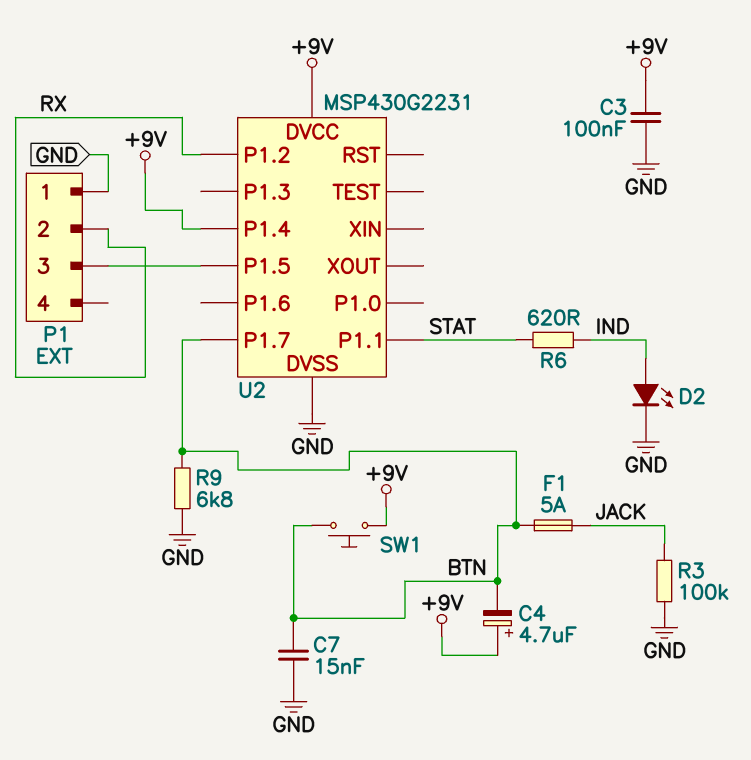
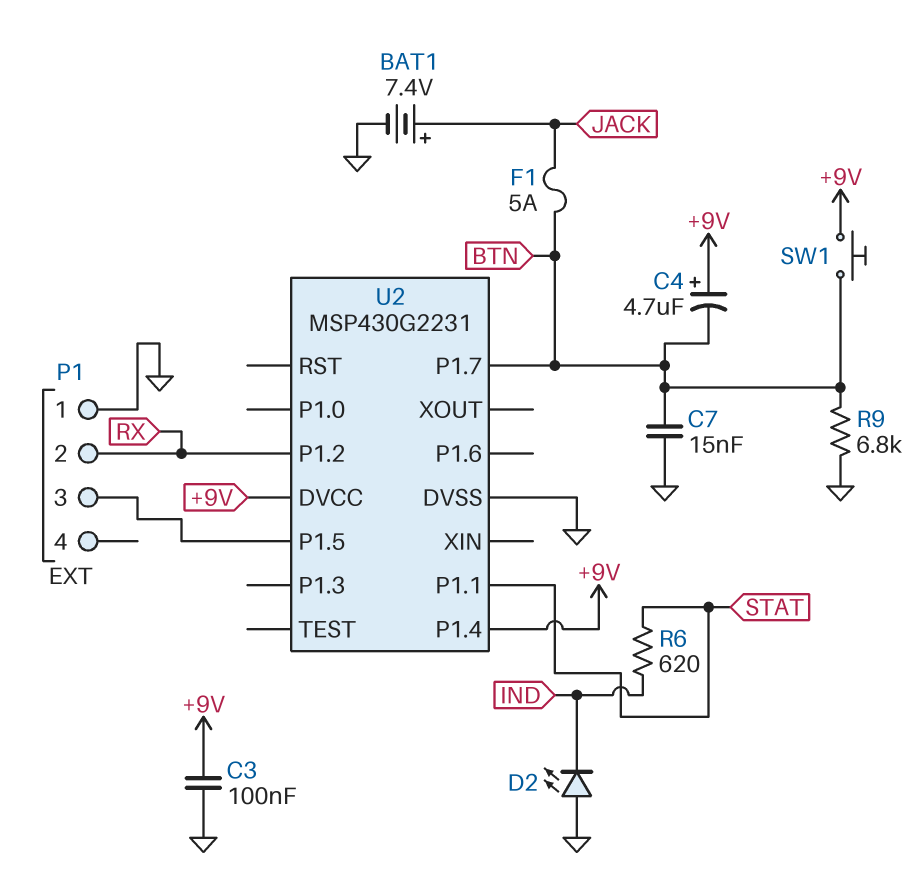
BAT1: none -> 7.4V (plus JACK, minus GND)
D2: LED (A IND, K GND) -> LED (A GND, K IND)
R3: 100k (GND, JACK) -> none

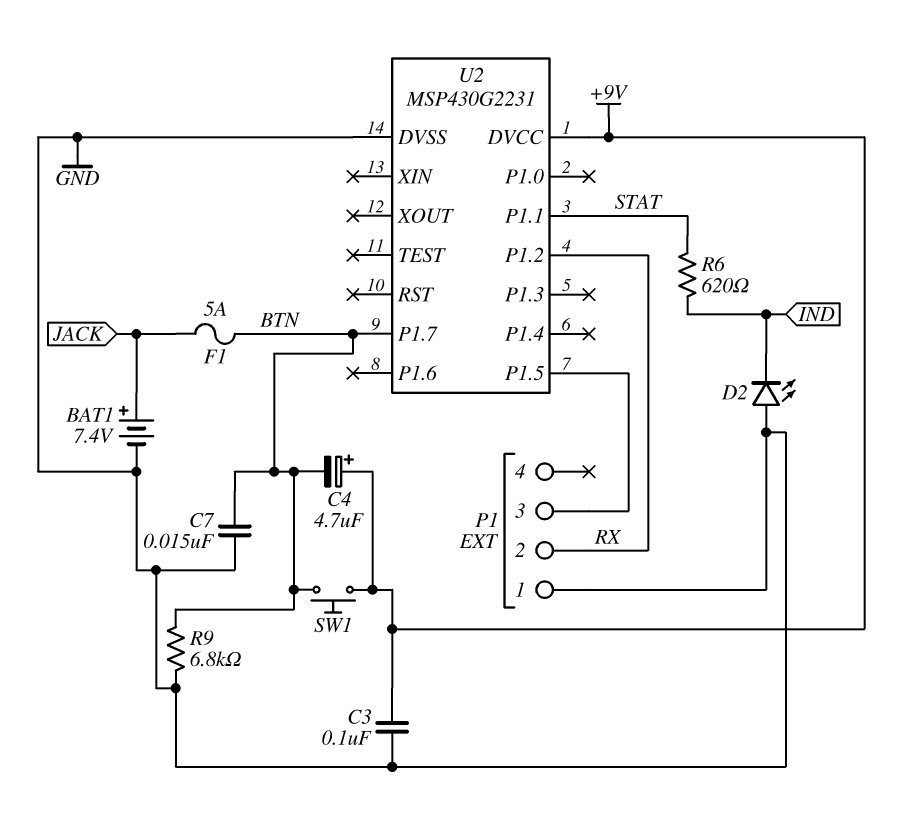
U2 pin P1.4: +9V -> none

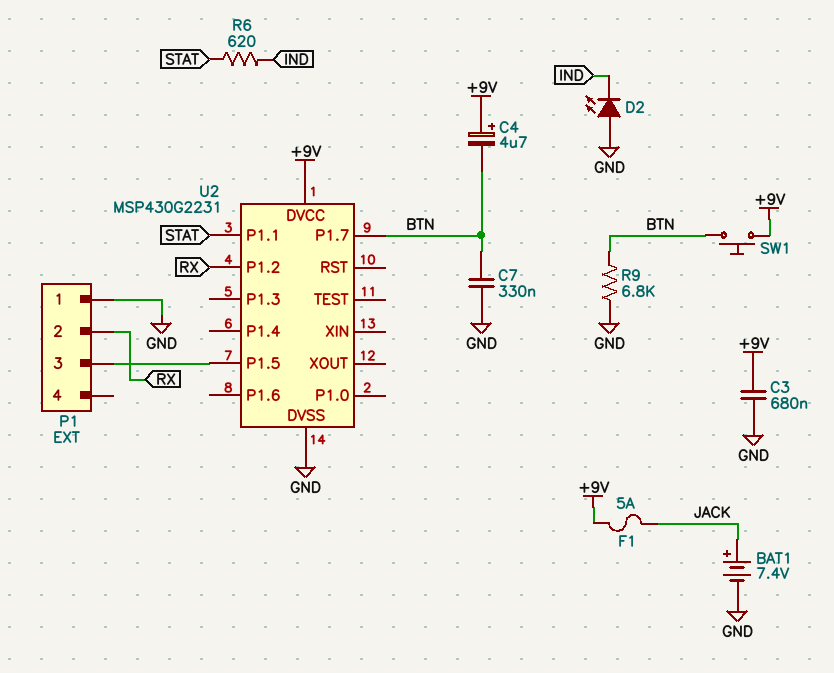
C3: 100nF (+9V, GND) -> 680nF (+9V, GND)
C7: 15nF (BTN, GND) -> 330nF (BTN, GND)
F1: 5A (BTN, JACK) -> 5A (+9V, JACK)

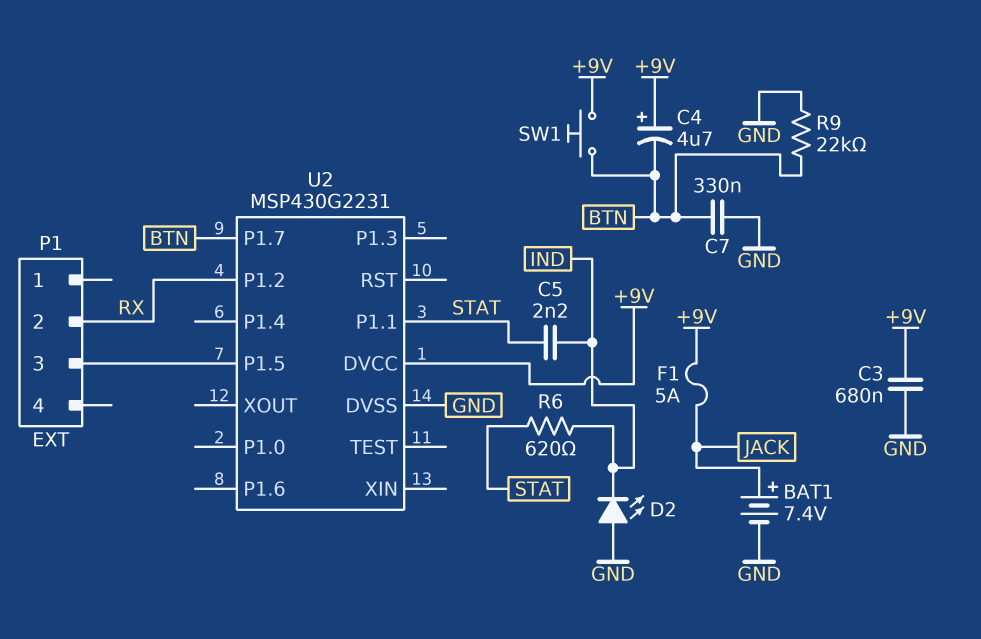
C5: none -> 2.2nF (IND, STAT)
P1 pin 1: GND -> none
R9: 6.8k (BTN, GND) -> 22k (BTN, GND)

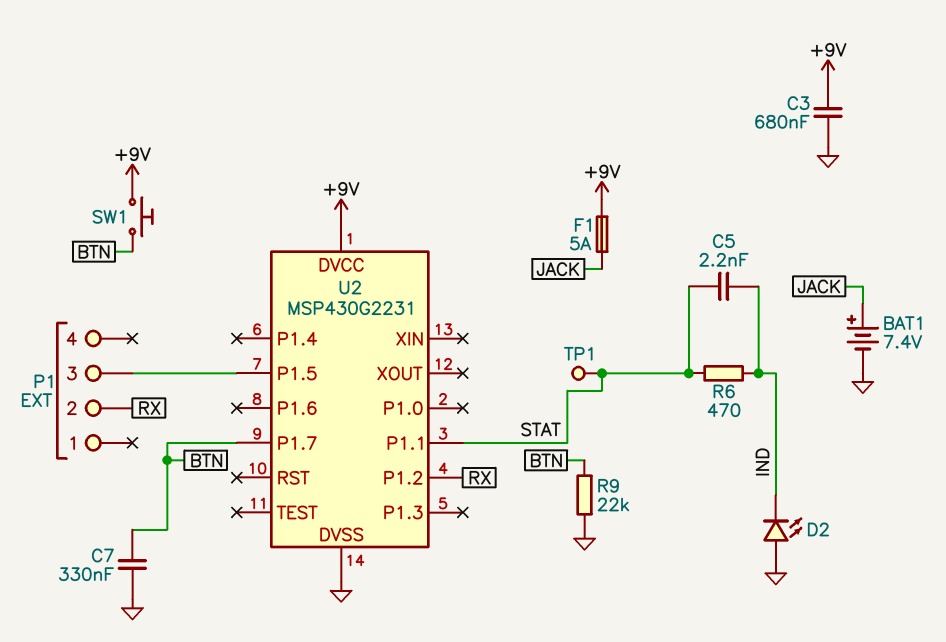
C4: 4.7uF (plus +9V, minus BTN) -> none
R6: 620 (IND, STAT) -> 470 (IND, STAT)
TP1: none -> test point (STAT)

